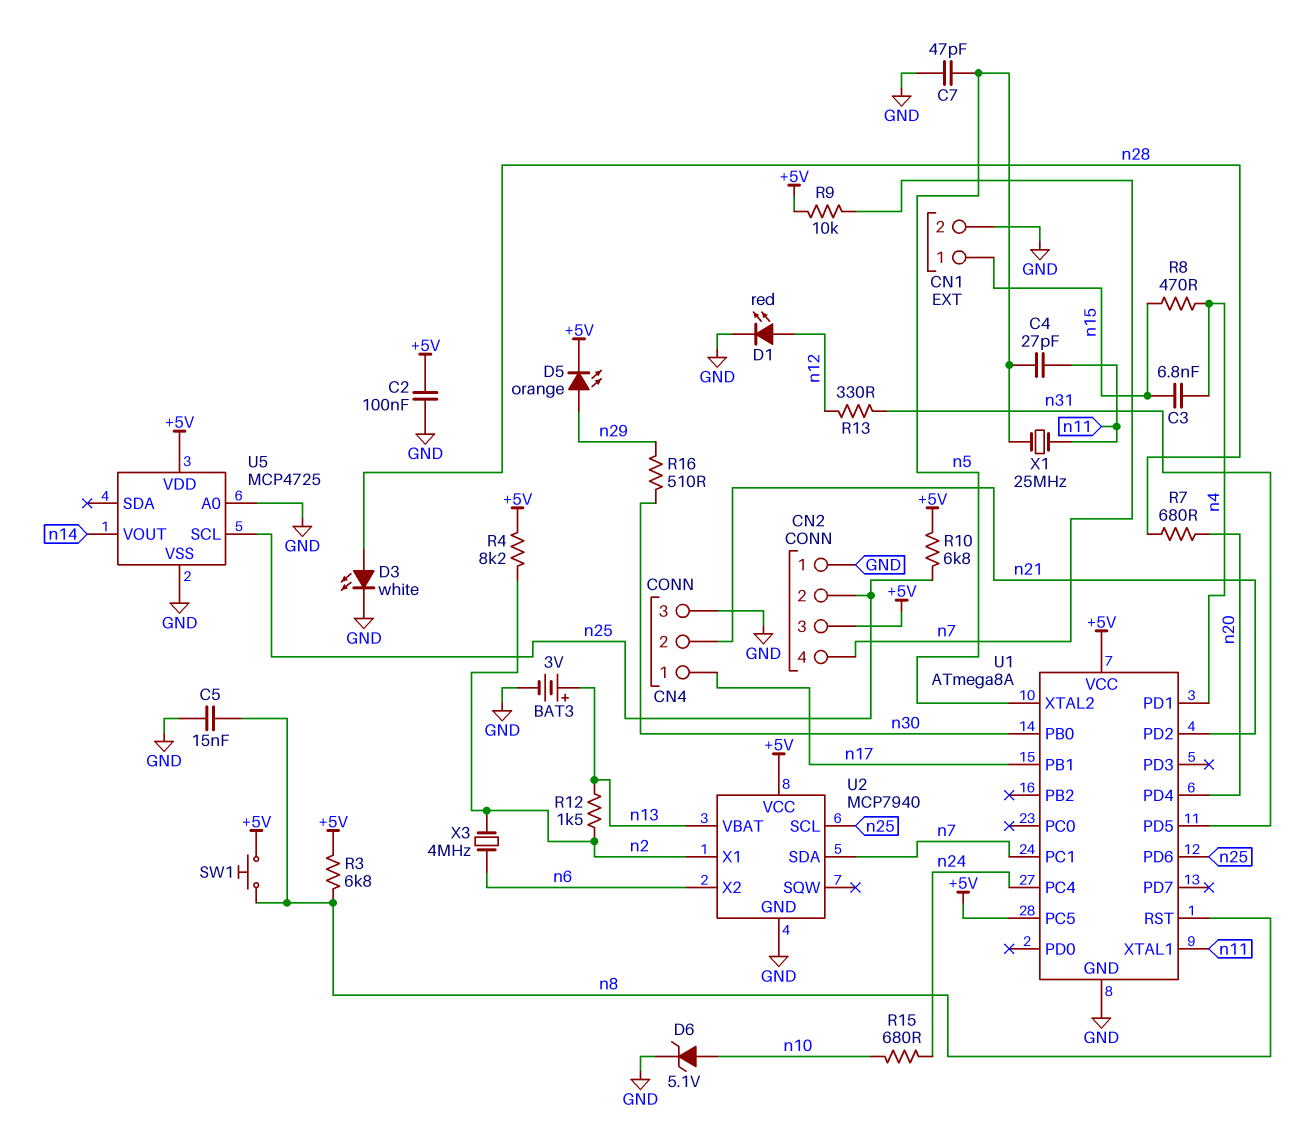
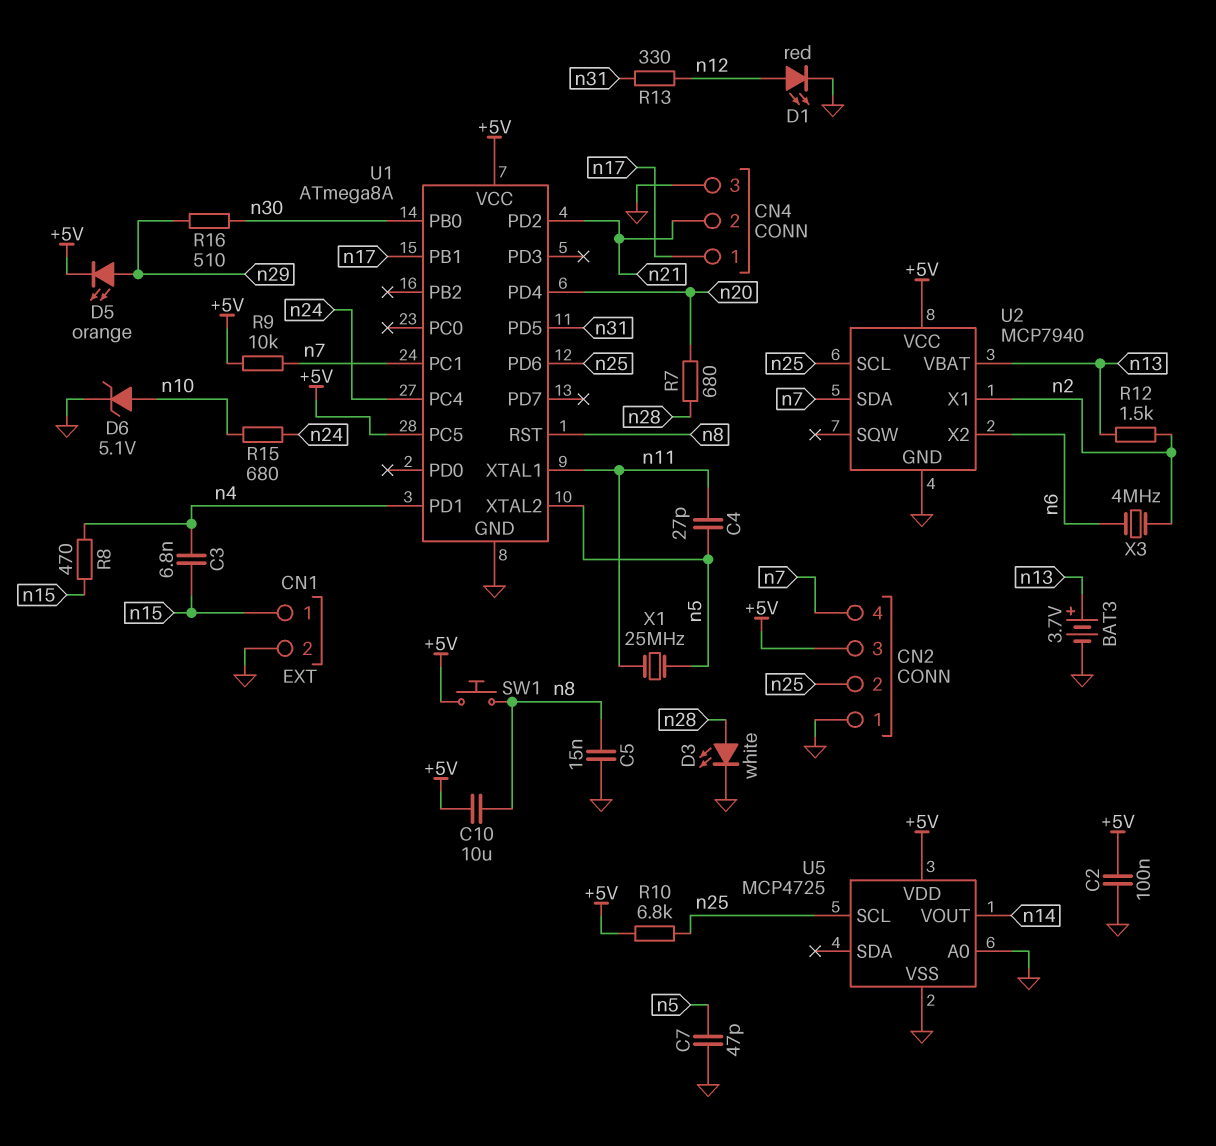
BAT3: 3V (plus n13, minus GND) -> 3.7V (plus n13, minus GND)
C10: none -> 10uF (+5V, n8)
R3: 6.8k (+5V, n8) -> none
R4: 8.2k (+5V, n2) -> none

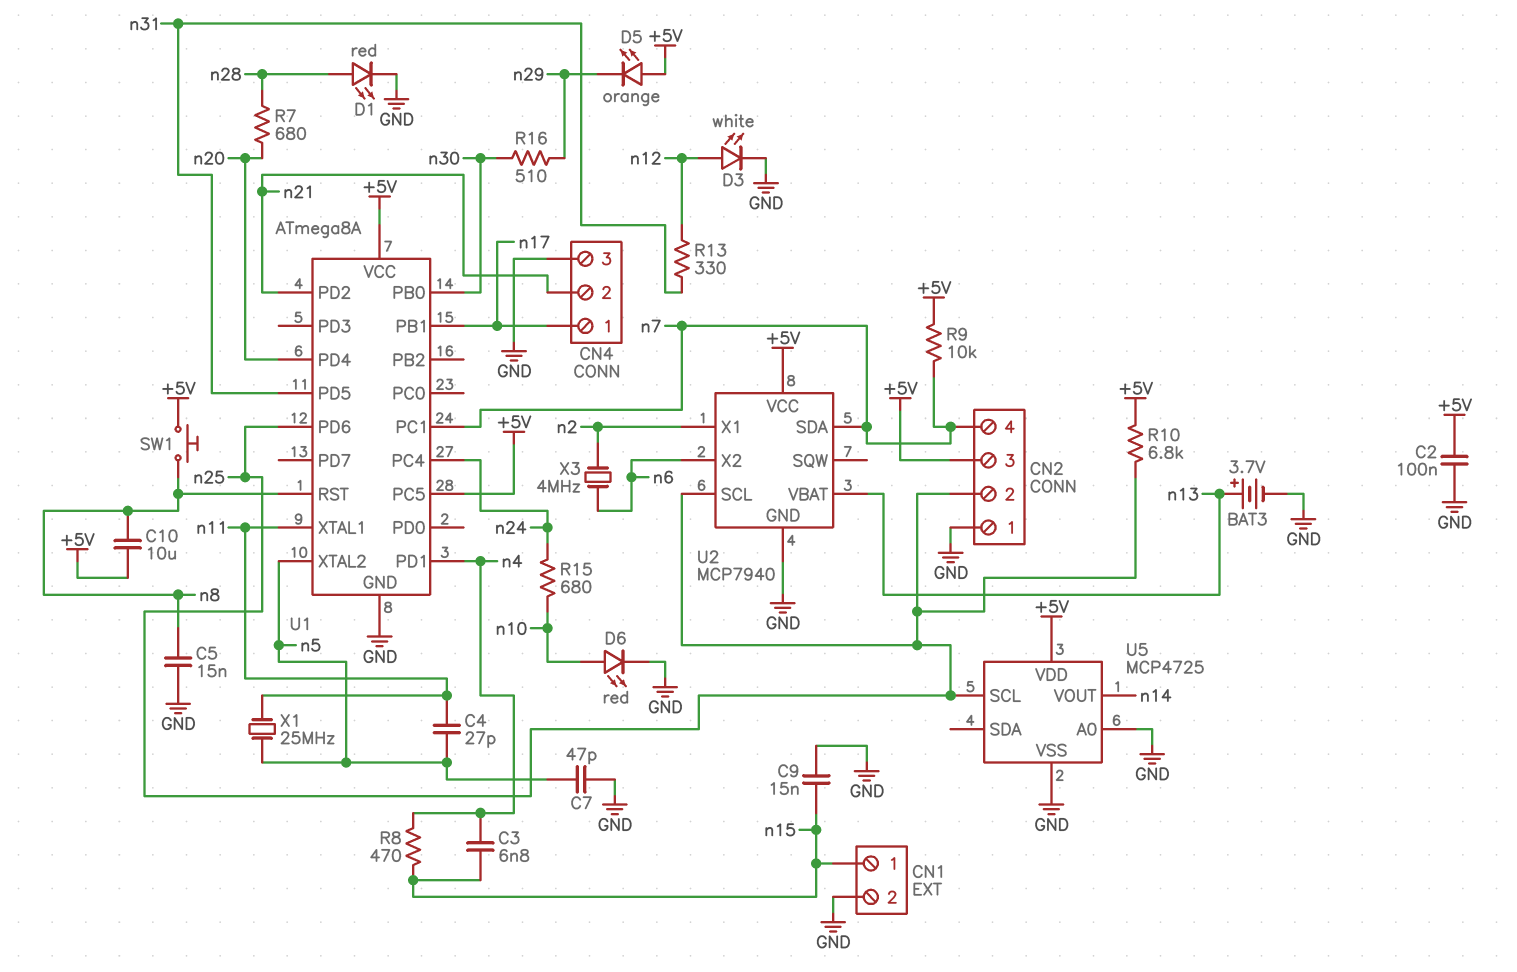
C9: none -> 15nF (GND, n15)
D1: LED red (A n12, K GND) -> LED red (A n28, K GND)
D3: LED white (A n28, K GND) -> LED white (A n12, K GND)
D5: LED orange (A n29, K +5V) -> LED orange (A +5V, K n29)
D6: zener 5.1V (A n10, K GND) -> LED red (A n10, K GND)
R12: 1.5k (n2, n13) -> none

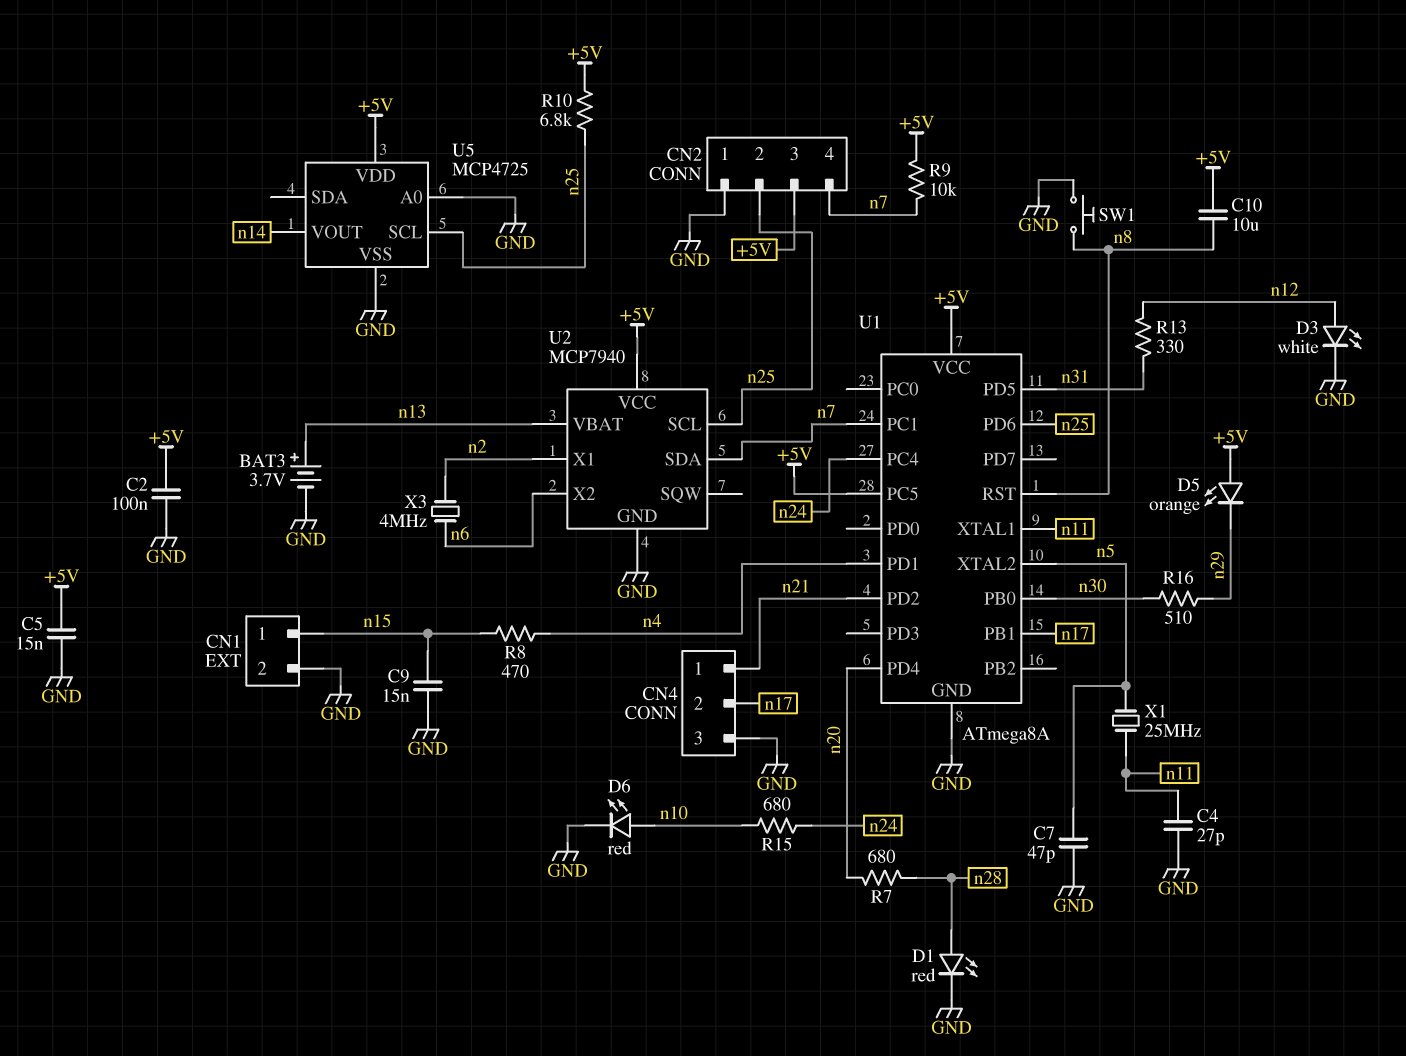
C3: 6.8nF (n4, n15) -> none
C4: 27pF (n5, n11) -> 27pF (GND, n11)
C5: 15nF (GND, n8) -> 15nF (+5V, GND)
CN4 pin 1: n17 -> n21
CN4 pin 2: n21 -> n17
SW1: button (+5V, n8) -> button (GND, n8)

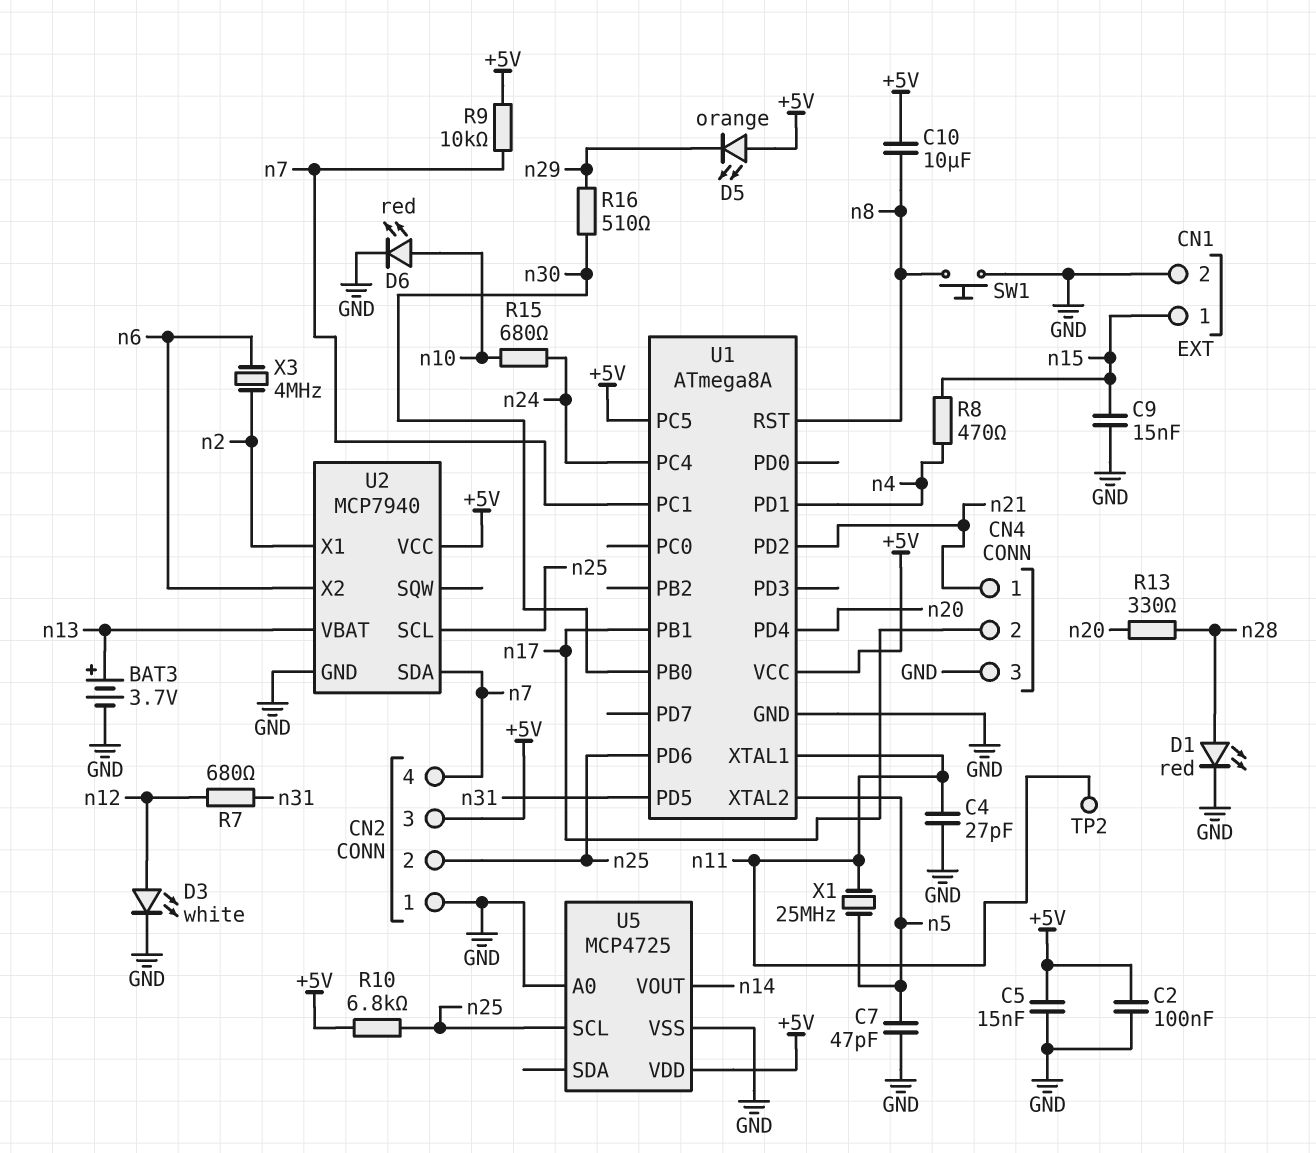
R7: 680 (n20, n28) -> 680 (n12, n31)
R13: 330 (n12, n31) -> 330 (n20, n28)
TP2: none -> test point (n11)

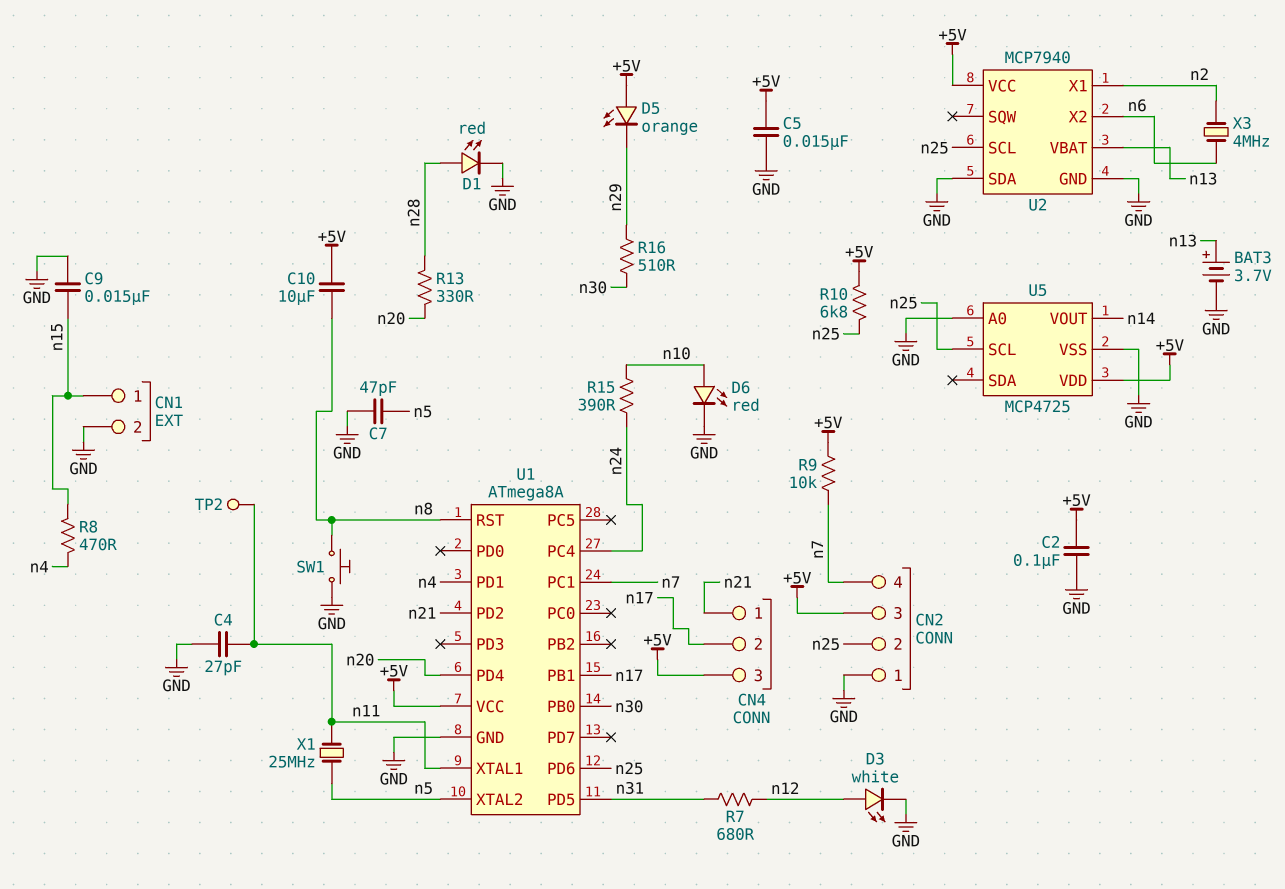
CN4 pin 3: GND -> +5V
R15: 680 (n10, n24) -> 390 (n10, n24)
U1 pin PC5: +5V -> none
U2 pin SDA: n7 -> GND

